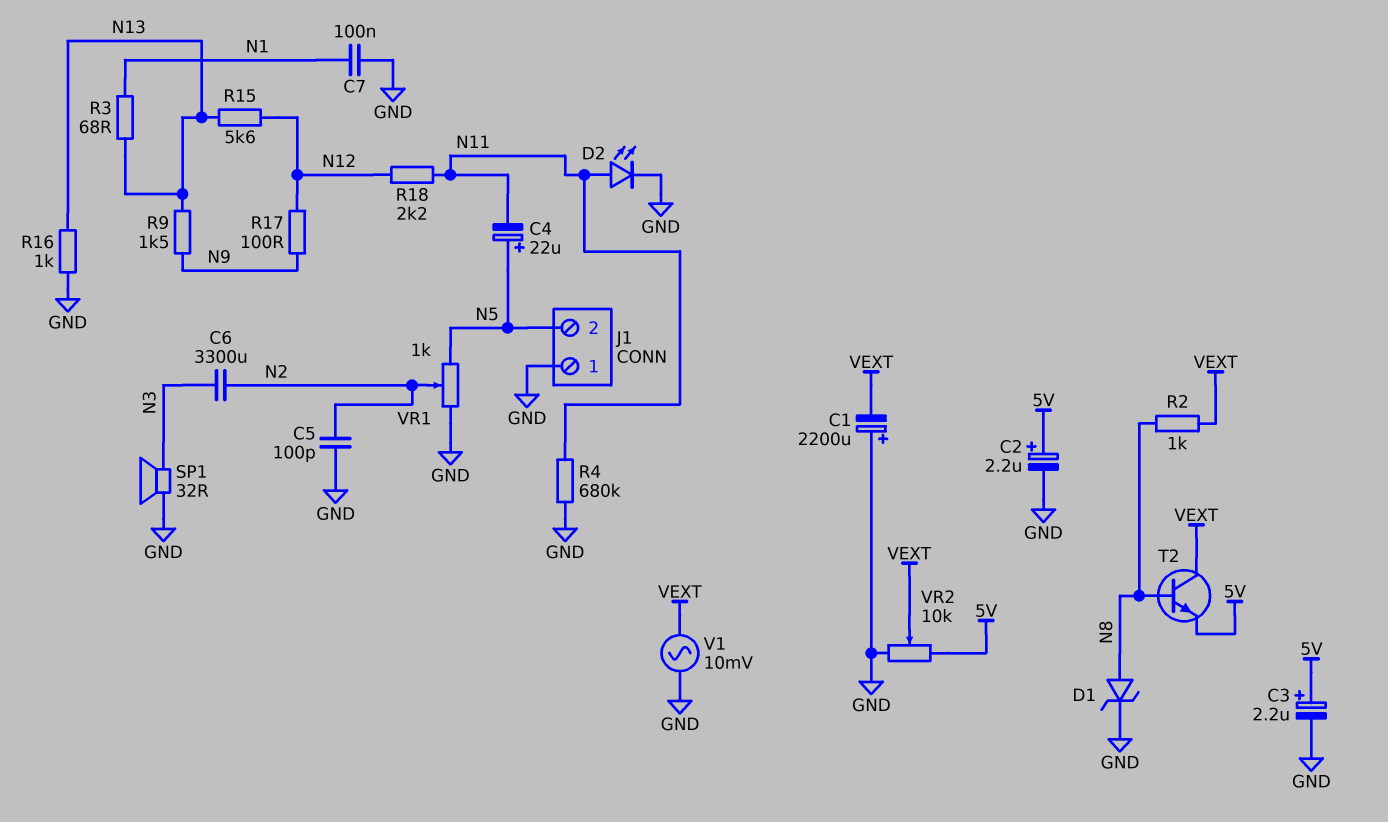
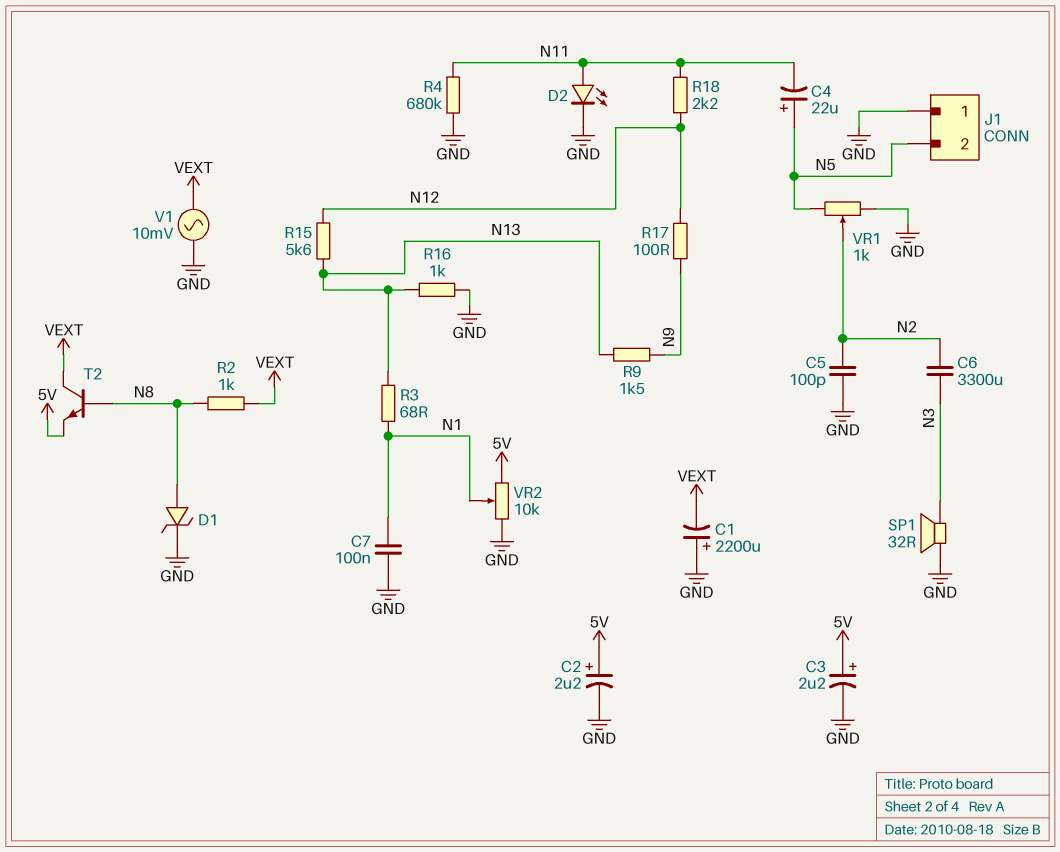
VR2: 10k (5V, GND, wiper VEXT) -> 10k (5V, GND, wiper N1)

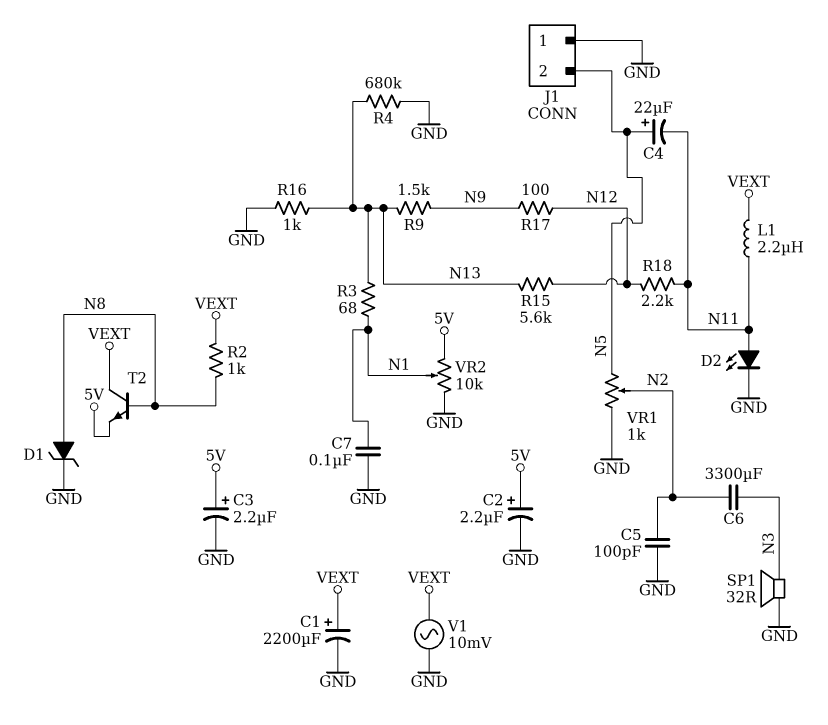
C1: 2200uF (plus GND, minus VEXT) -> 2200uF (plus VEXT, minus GND)
L1: none -> 2.2uH (N11, VEXT)
R4: 680k (GND, N11) -> 680k (GND, N13)

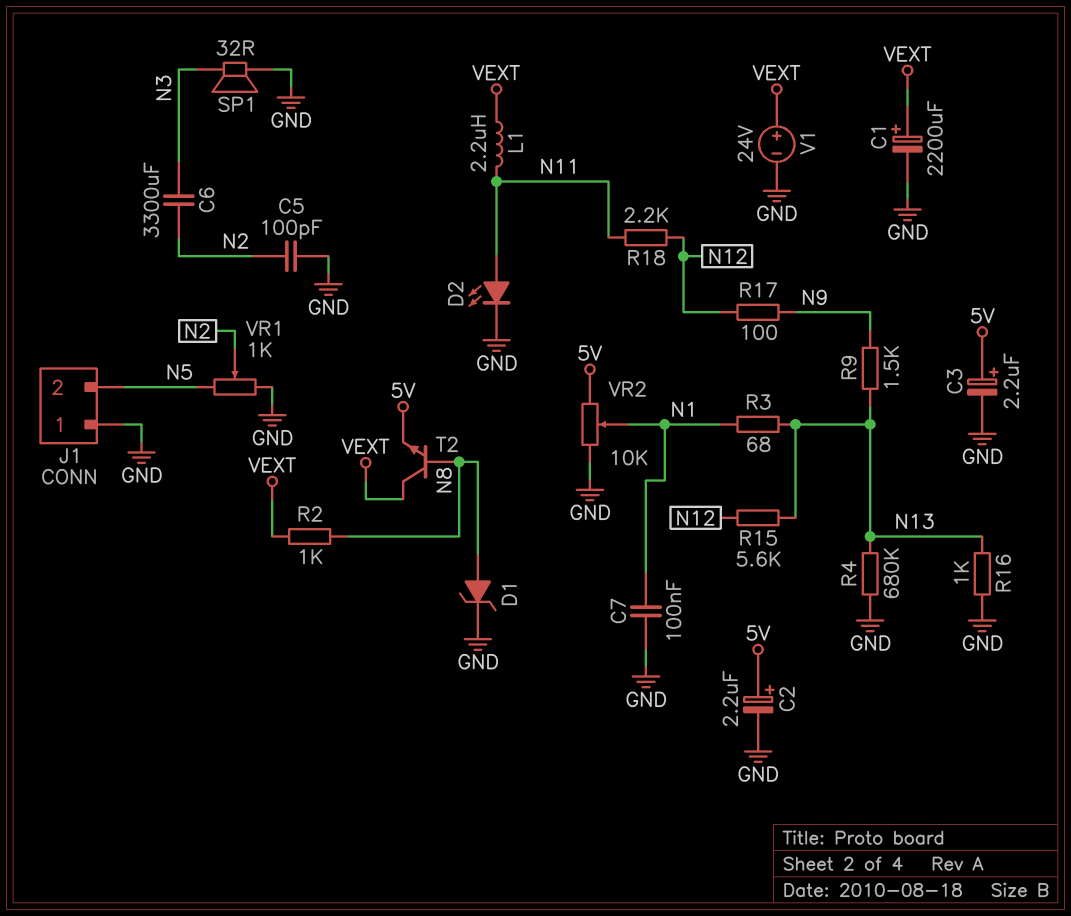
C4: 22uF (plus N5, minus N11) -> none
V1: AC 10mV (GND, VEXT) -> 24V (plus VEXT, minus GND)

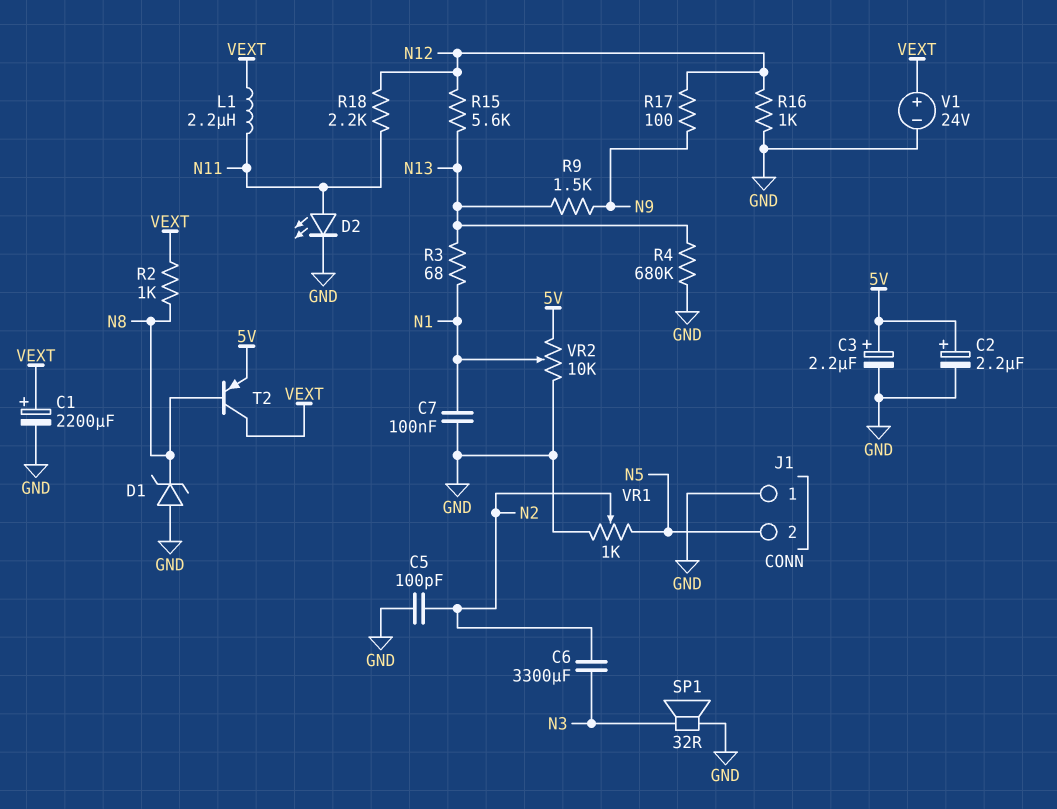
D1: zener (A N8, K GND) -> zener (A GND, K N8)
R16: 1k (GND, N13) -> 1k (GND, N12)
T2: NPN (B N8, C VEXT, E 5V) -> PNP (B N8, C VEXT, E 5V)

